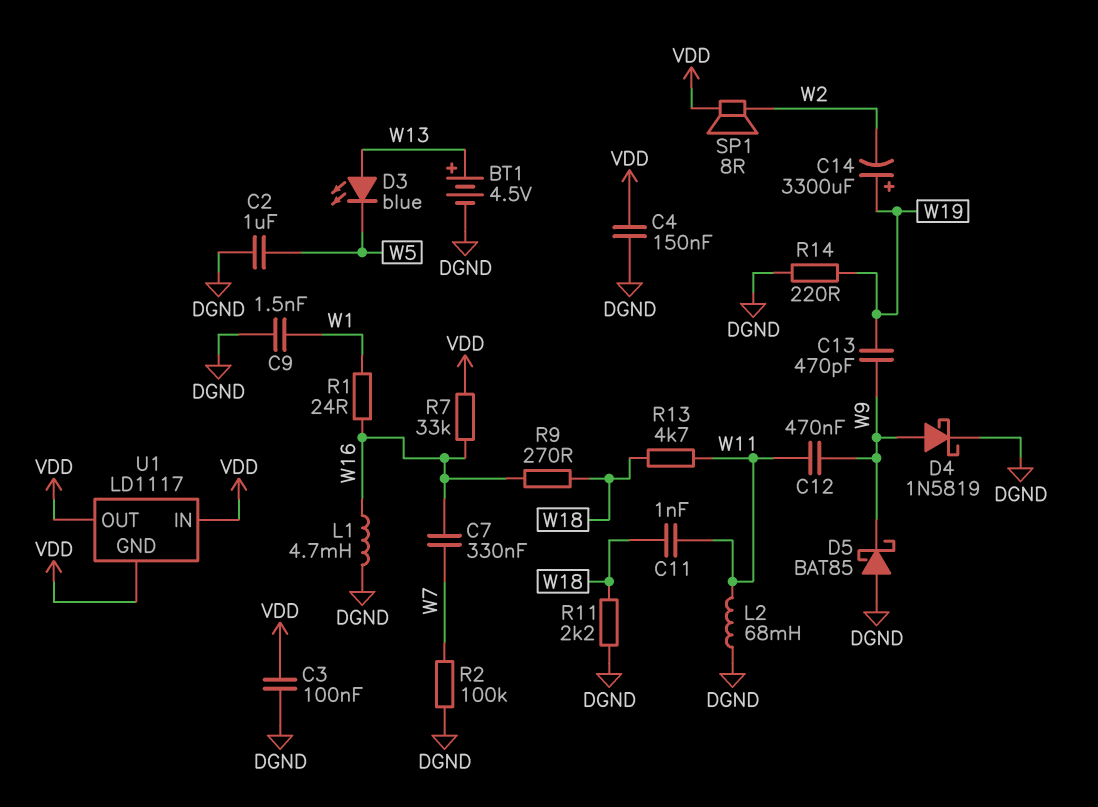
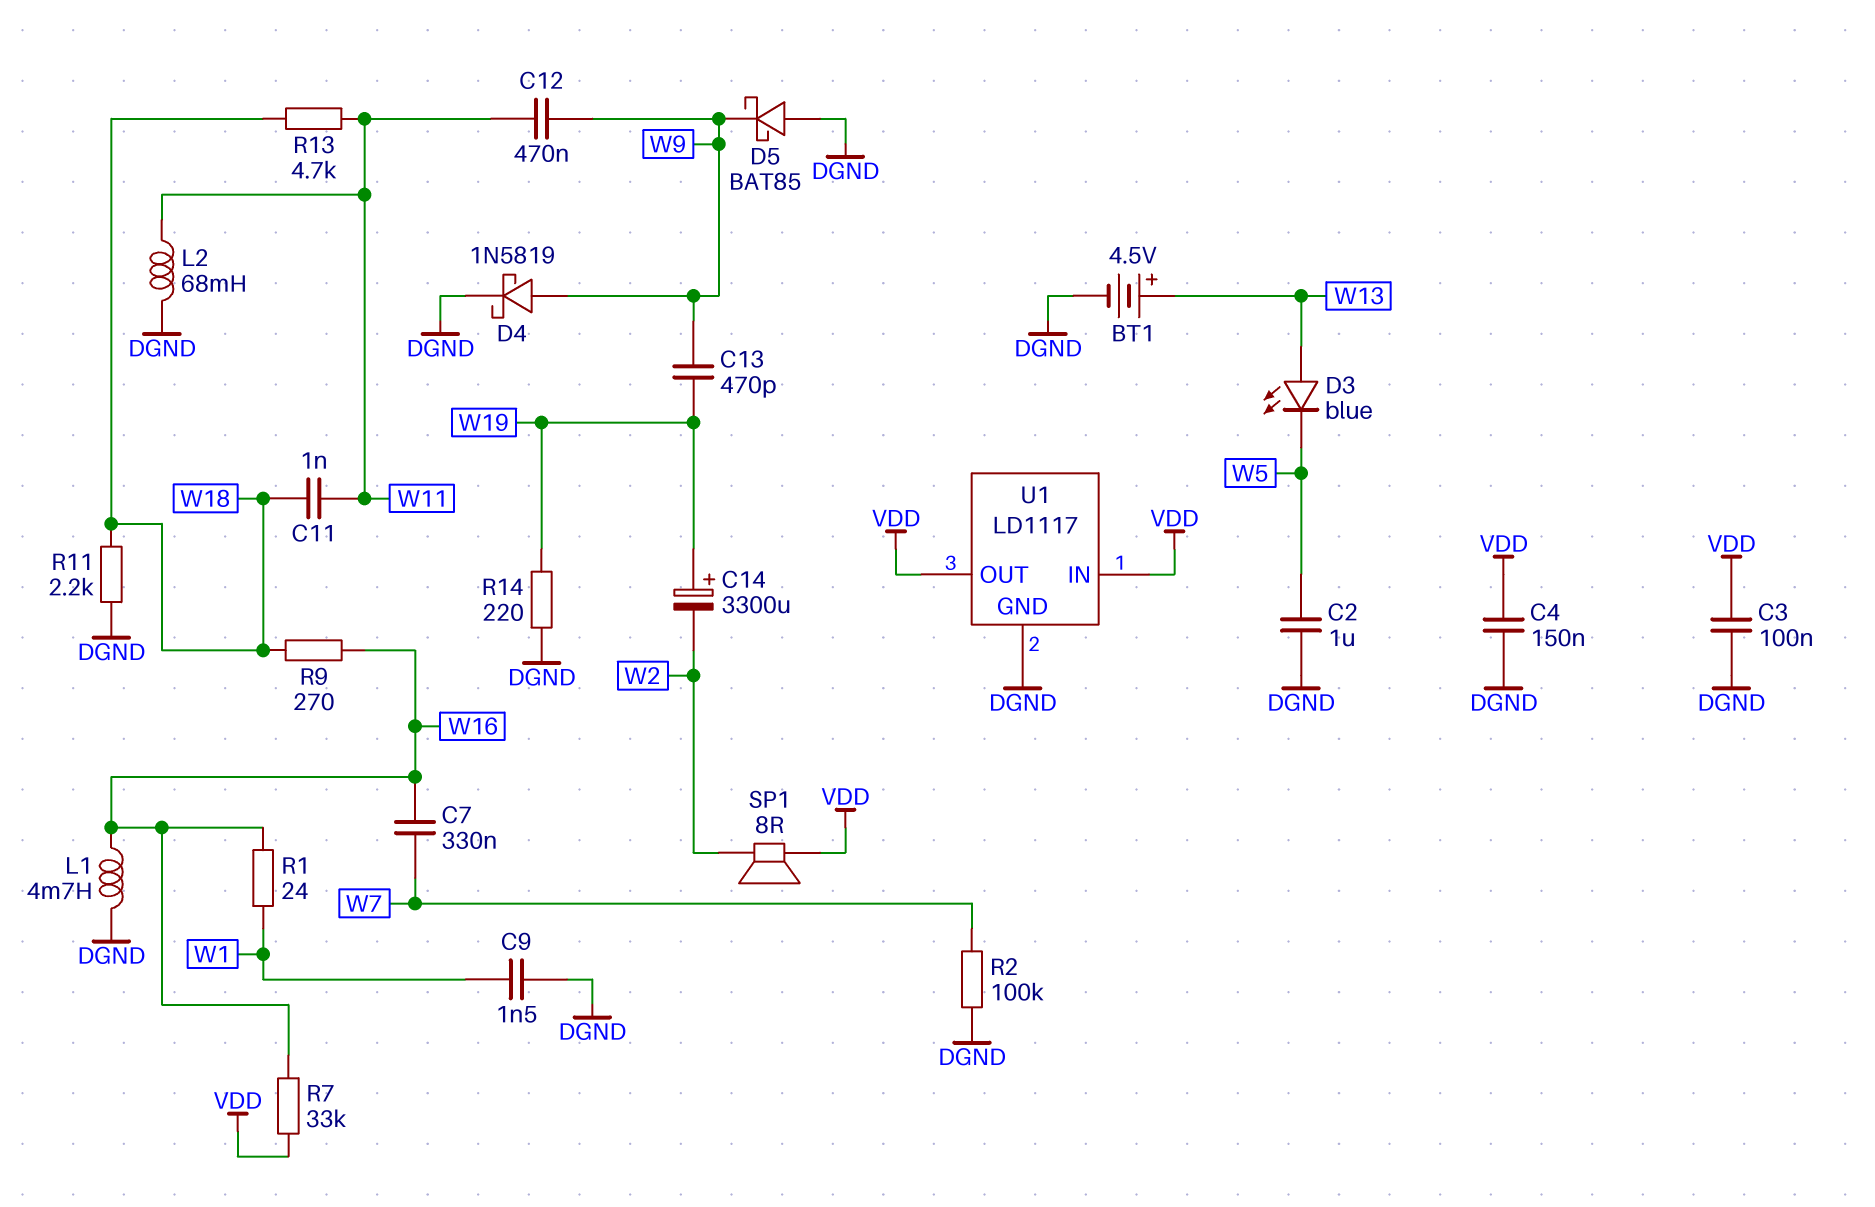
U1 pin GND: VDD -> DGND

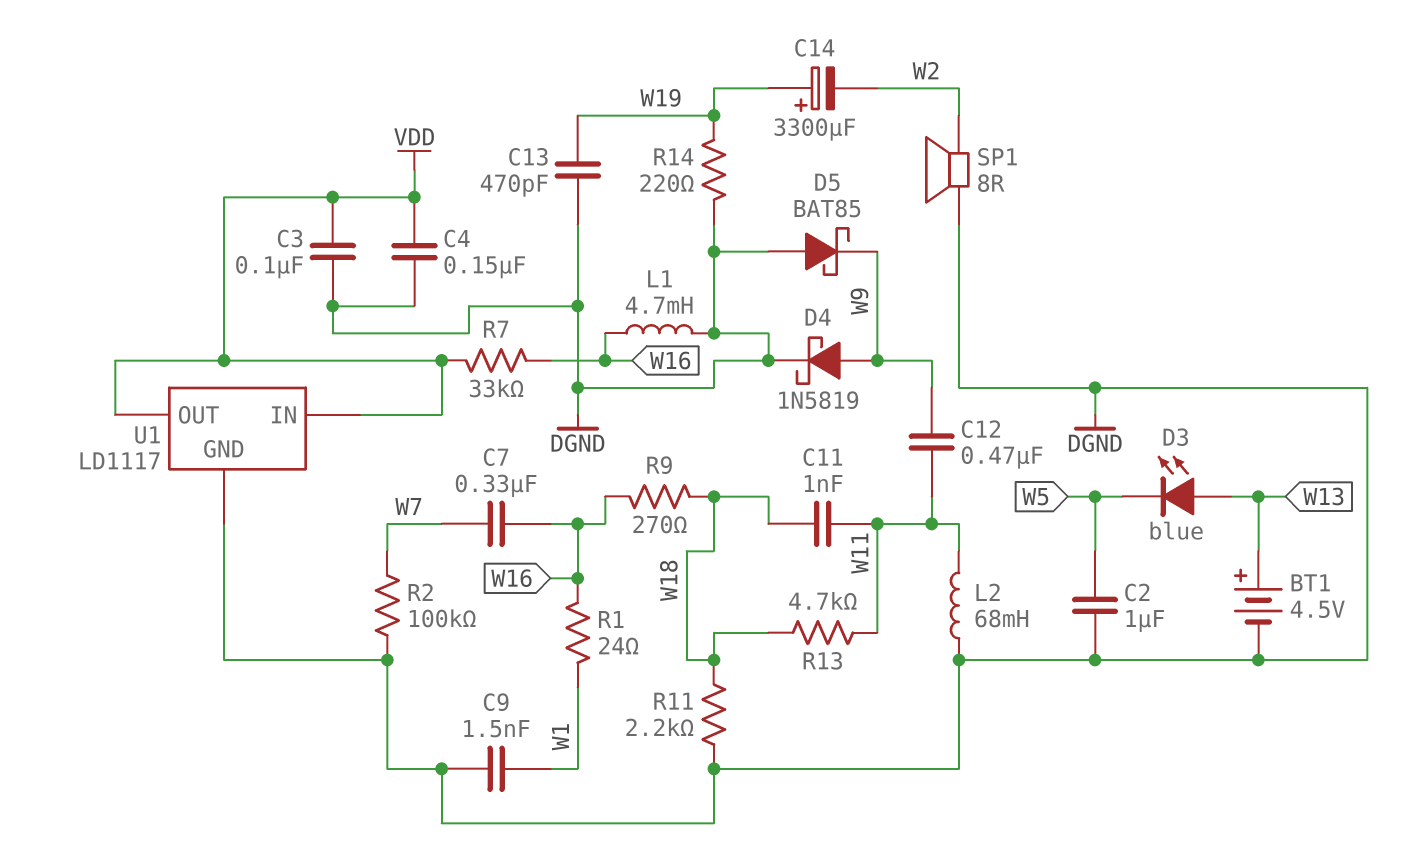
C13: 470pF (W9, W19) -> 470pF (DGND, W19)
SP1: speaker 8R (VDD, W2) -> speaker 8R (DGND, W2)

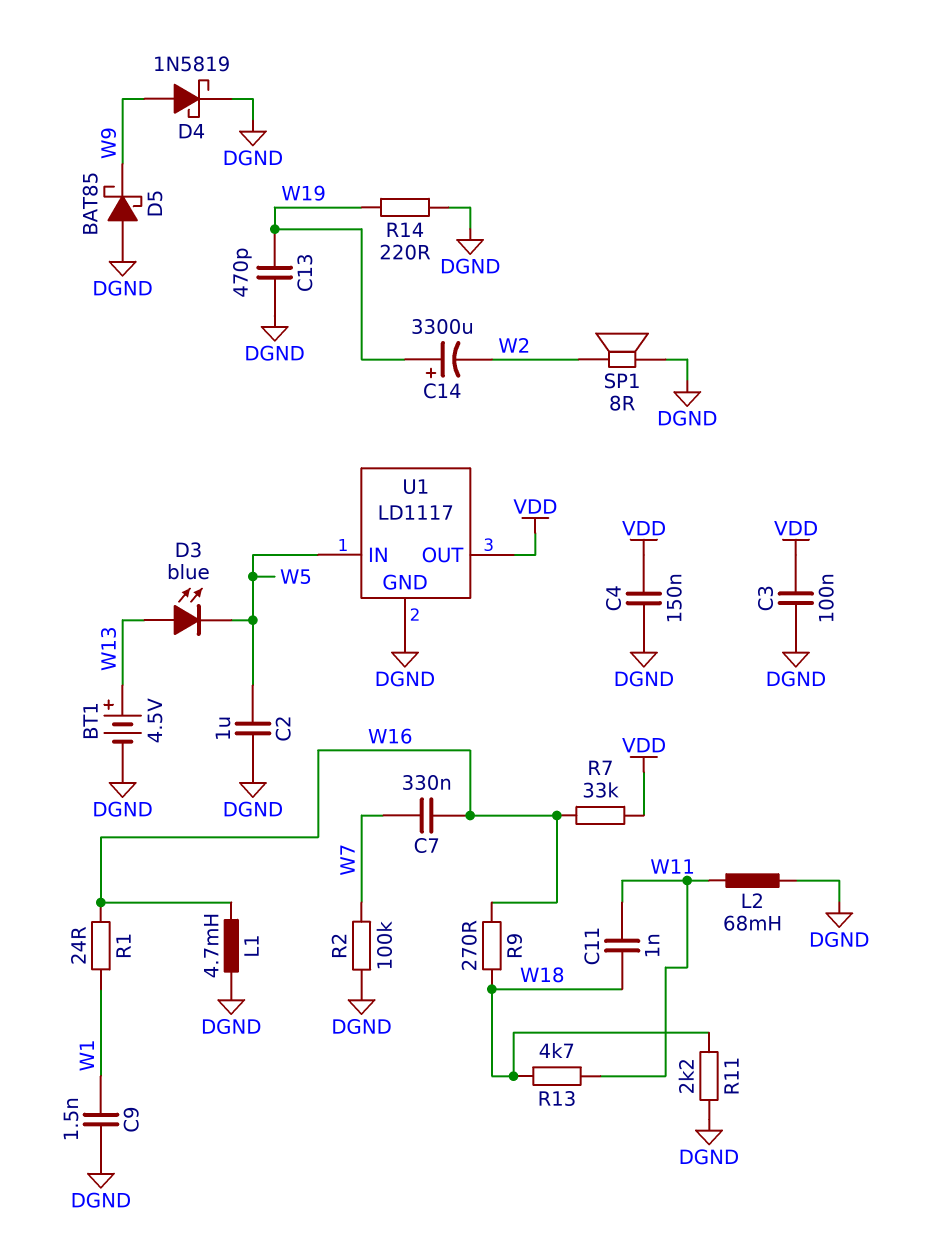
C12: 470nF (W9, W11) -> none
U1 pin IN: VDD -> W5

